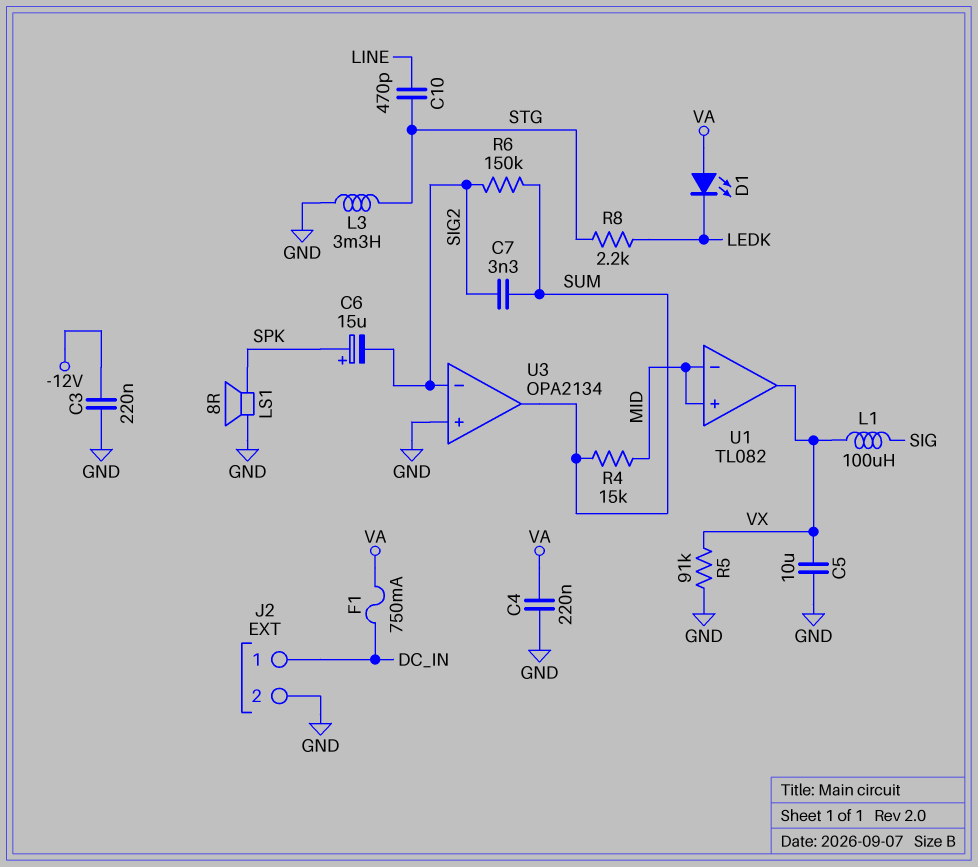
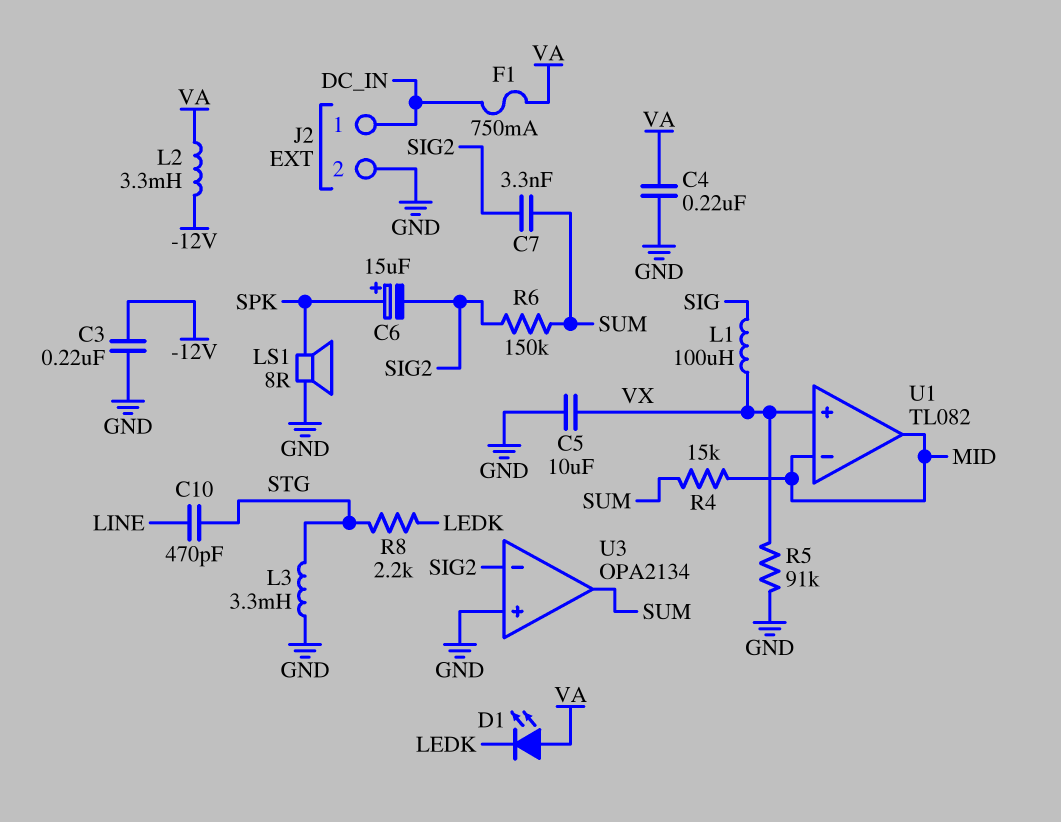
L2: none -> 3.3mH (-12V, VA)
U1 pin in+: MID -> VX
U1 pin out: VX -> MID

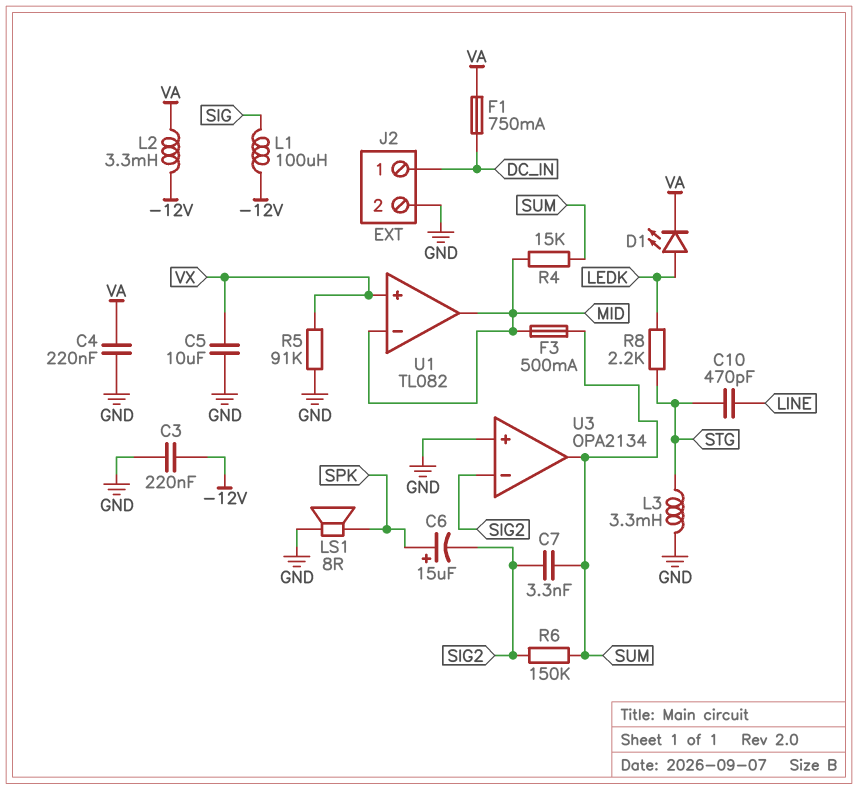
D1: LED (A VA, K LEDK) -> LED (A LEDK, K VA)
F3: none -> 500mA (MID, SUM)
L1: 100uH (SIG, VX) -> 100uH (-12V, SIG)

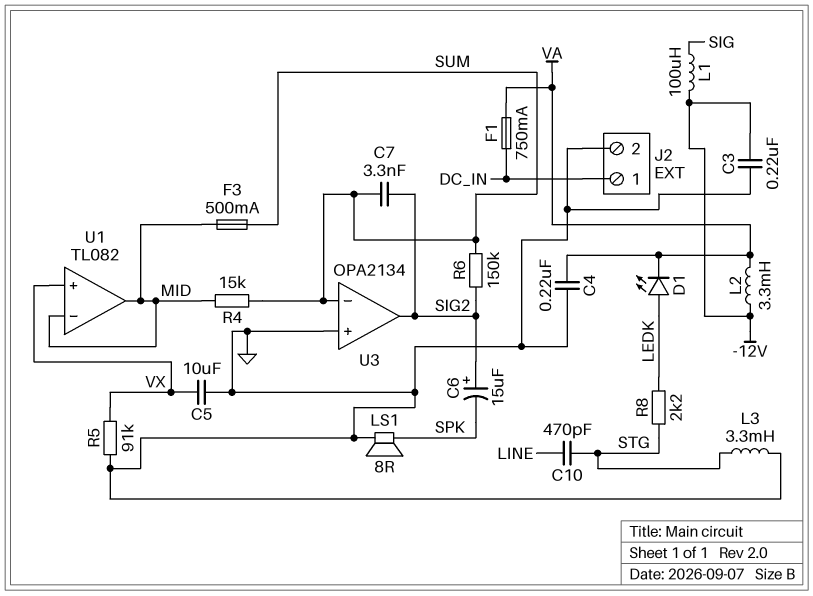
C6: 15uF (plus SPK, minus SIG2) -> 15uF (plus SIG2, minus SPK)
U3 pin in-: SIG2 -> SUM
U3 pin out: SUM -> SIG2

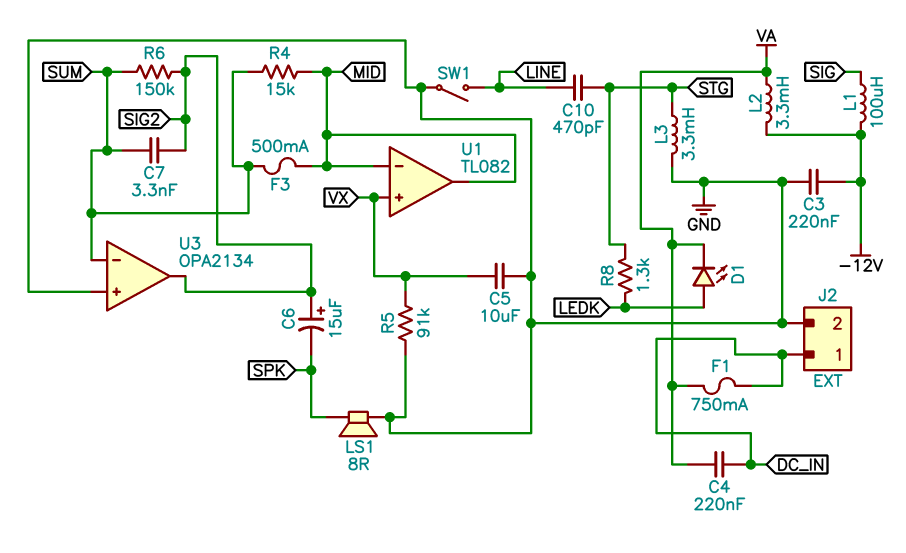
C4: 220nF (GND, VA) -> 220nF (DC_IN, VA)
R8: 2.2k (LEDK, STG) -> 1.3k (LEDK, STG)
SW1: none -> switch (GND, LINE)

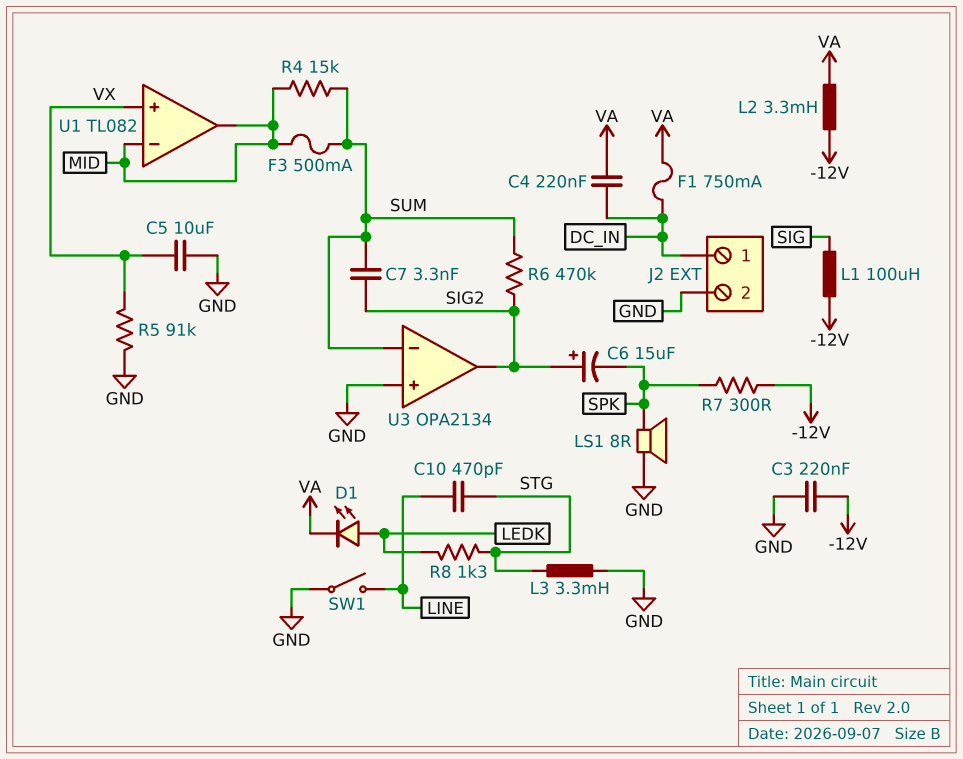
R6: 150k (SIG2, SUM) -> 470k (SIG2, SUM)
R7: none -> 300 (-12V, SPK)

